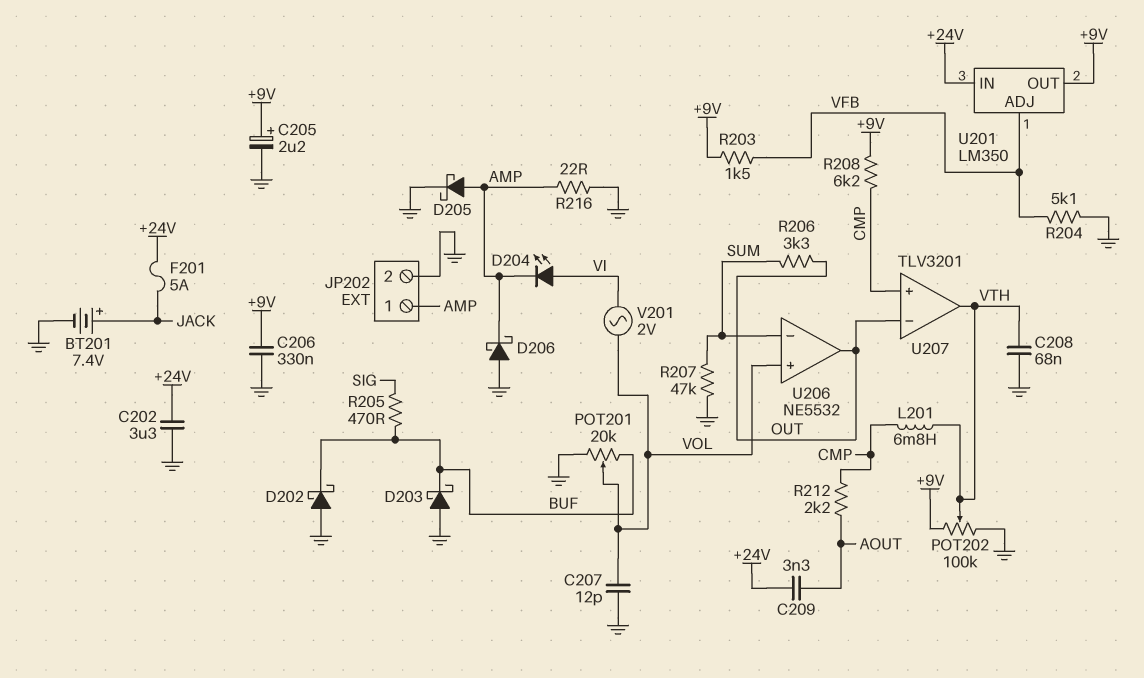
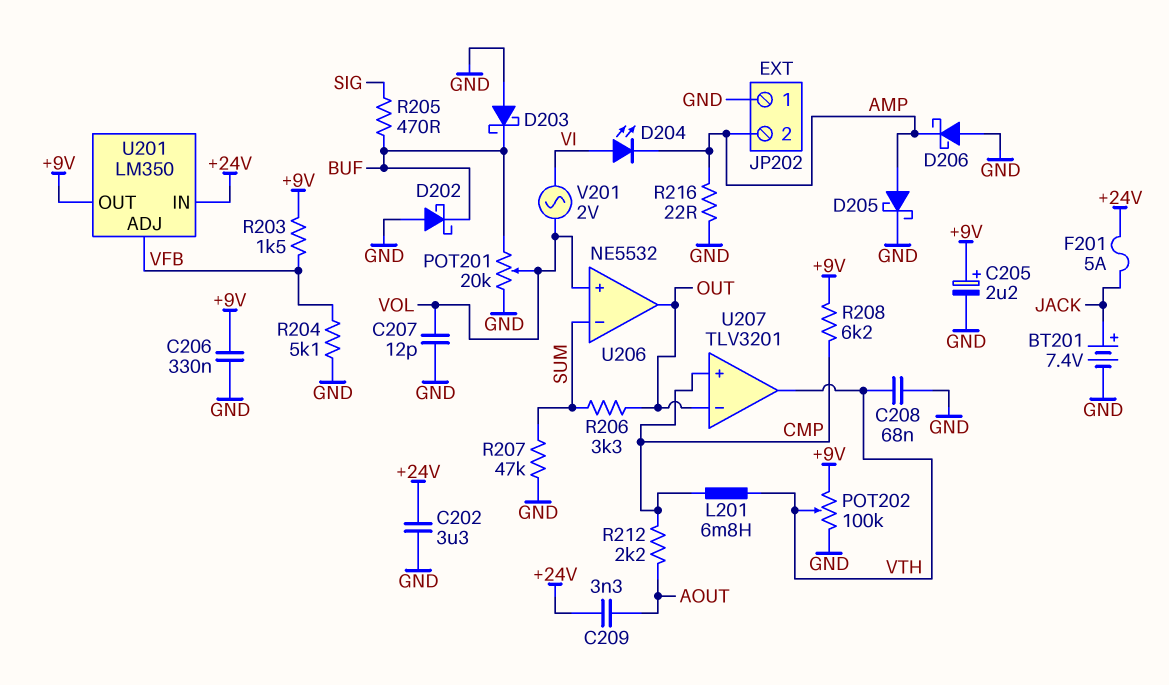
JP202 pin 1: AMP -> GND
JP202 pin 2: GND -> AMP

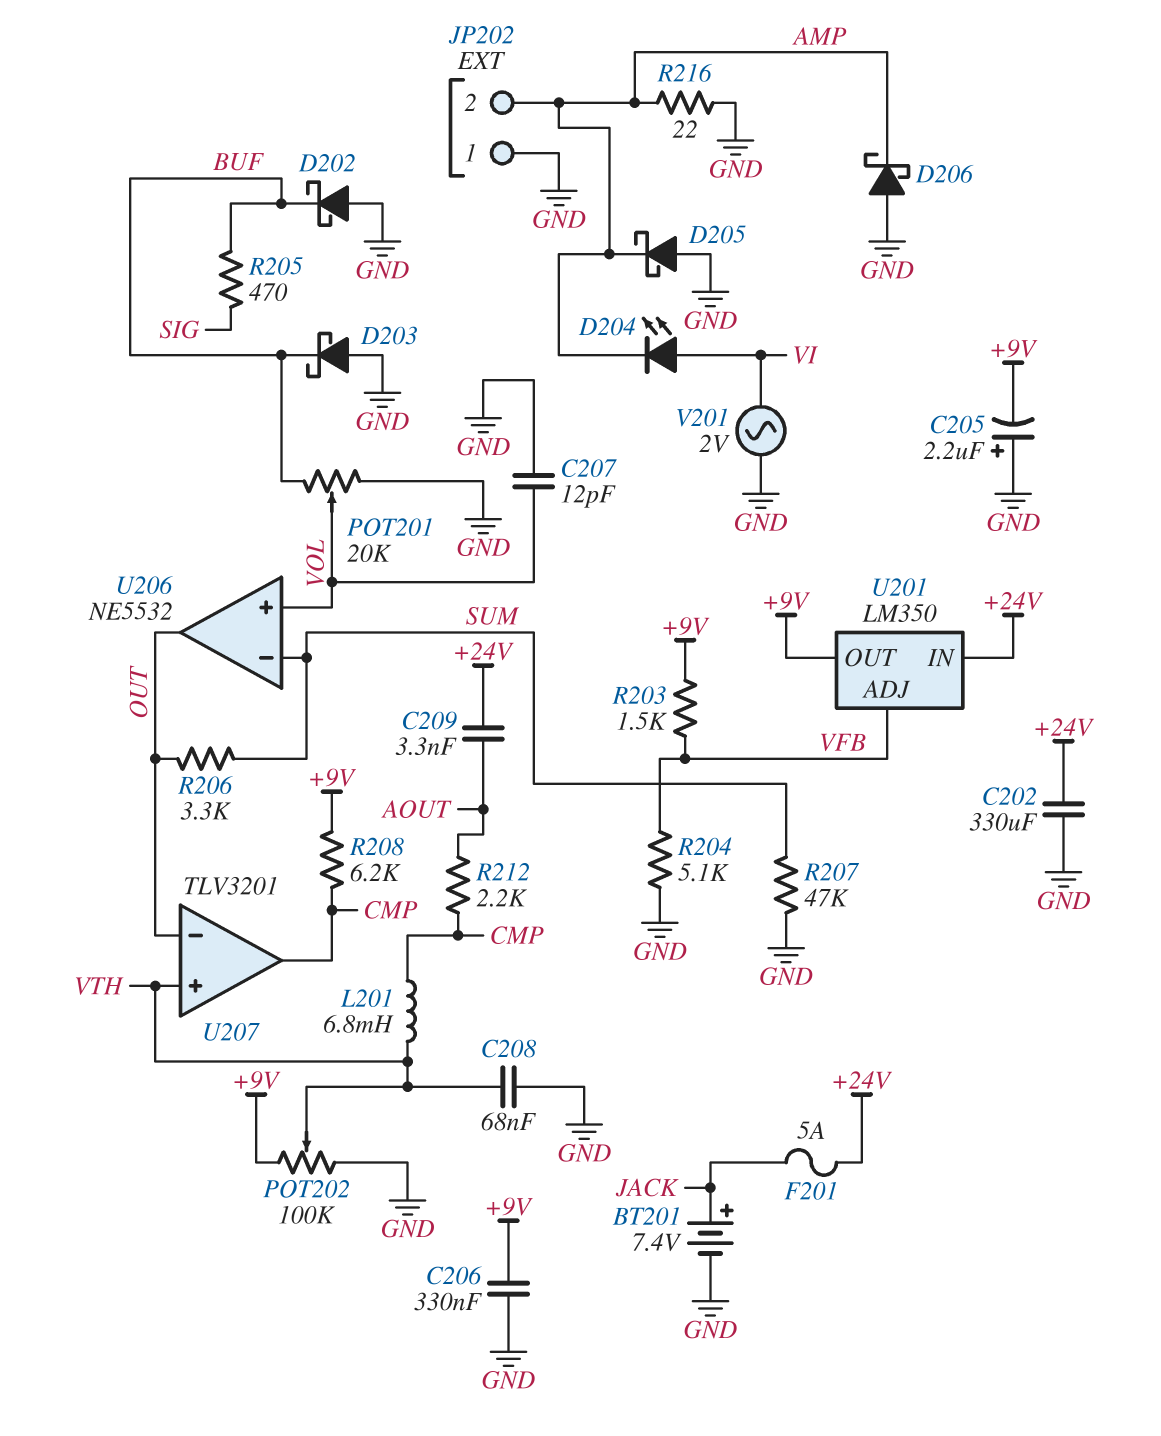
C202: 3.3uF (+24V, GND) -> 330uF (+24V, GND)
C205: 2.2uF (plus +9V, minus GND) -> 2.2uF (plus GND, minus +9V)
D205: schottky (A AMP, K GND) -> schottky (A GND, K AMP)
U207 pin in+: CMP -> VTH
U207 pin out: VTH -> CMP
V201: AC 2V (VI, VOL) -> AC 2V (GND, VI)

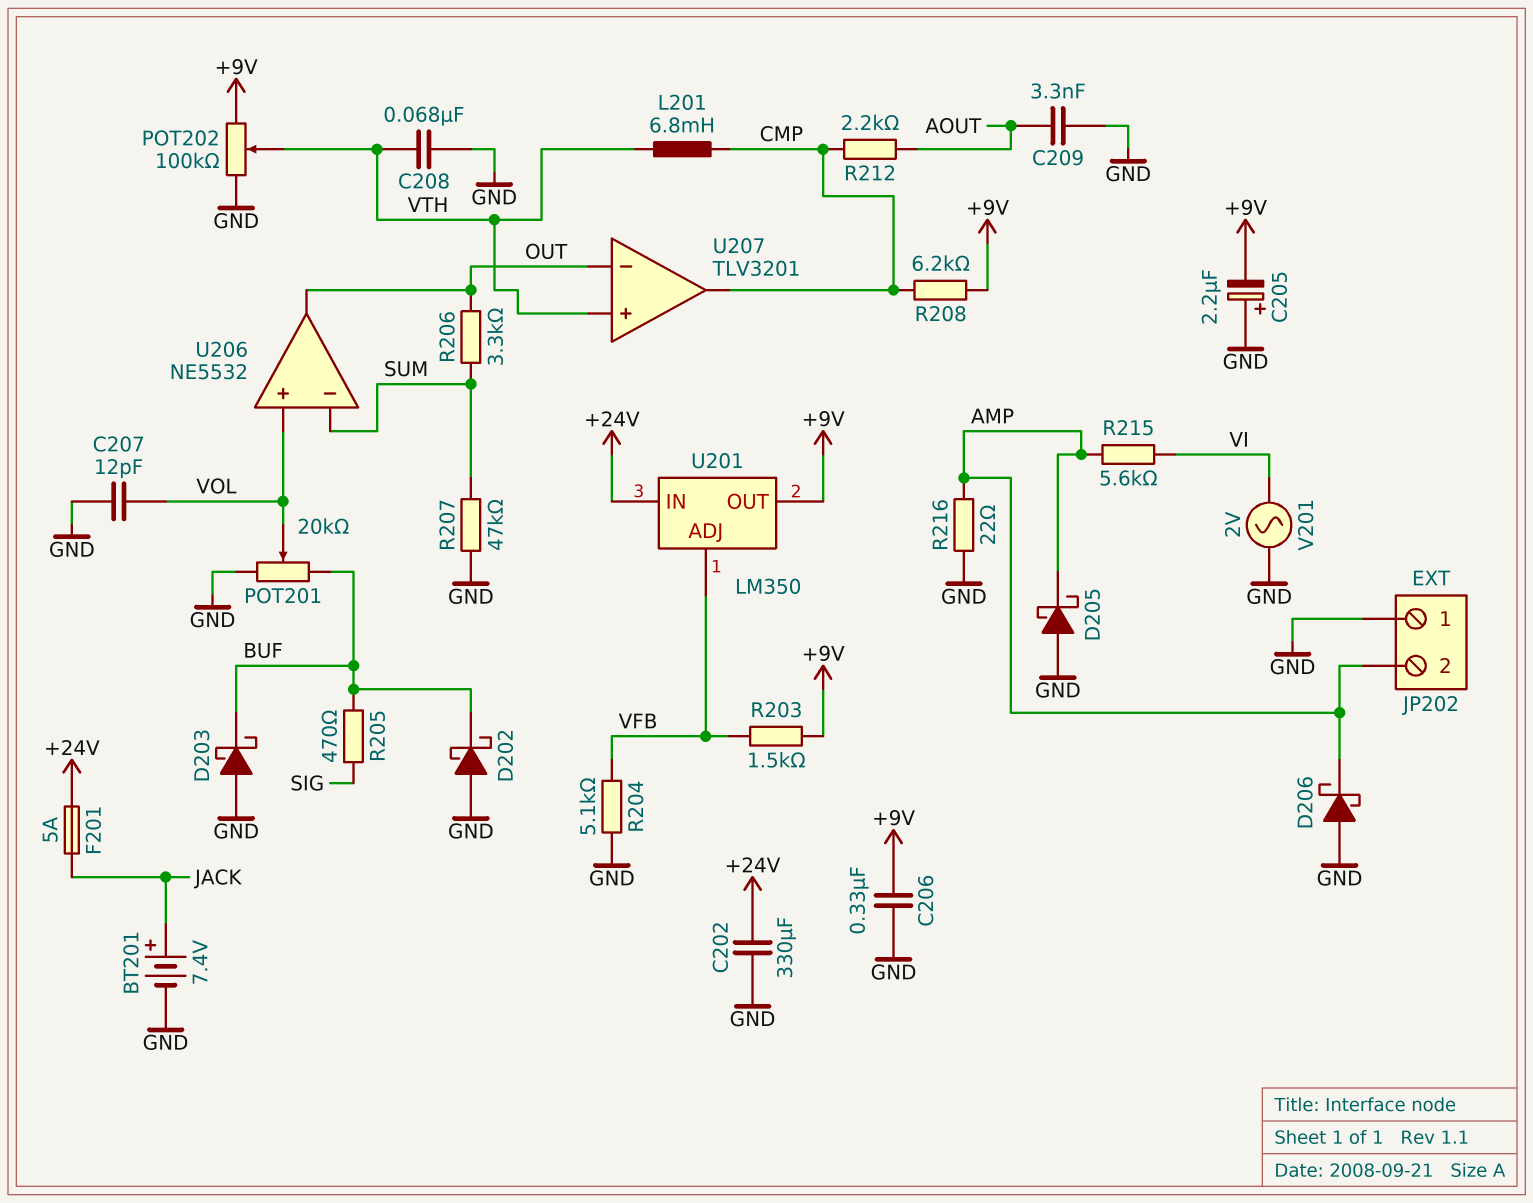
C209: 3.3nF (+24V, AOUT) -> 3.3nF (AOUT, GND)
D204: LED (A VI, K AMP) -> none
R215: none -> 5.6k (AMP, VI)

